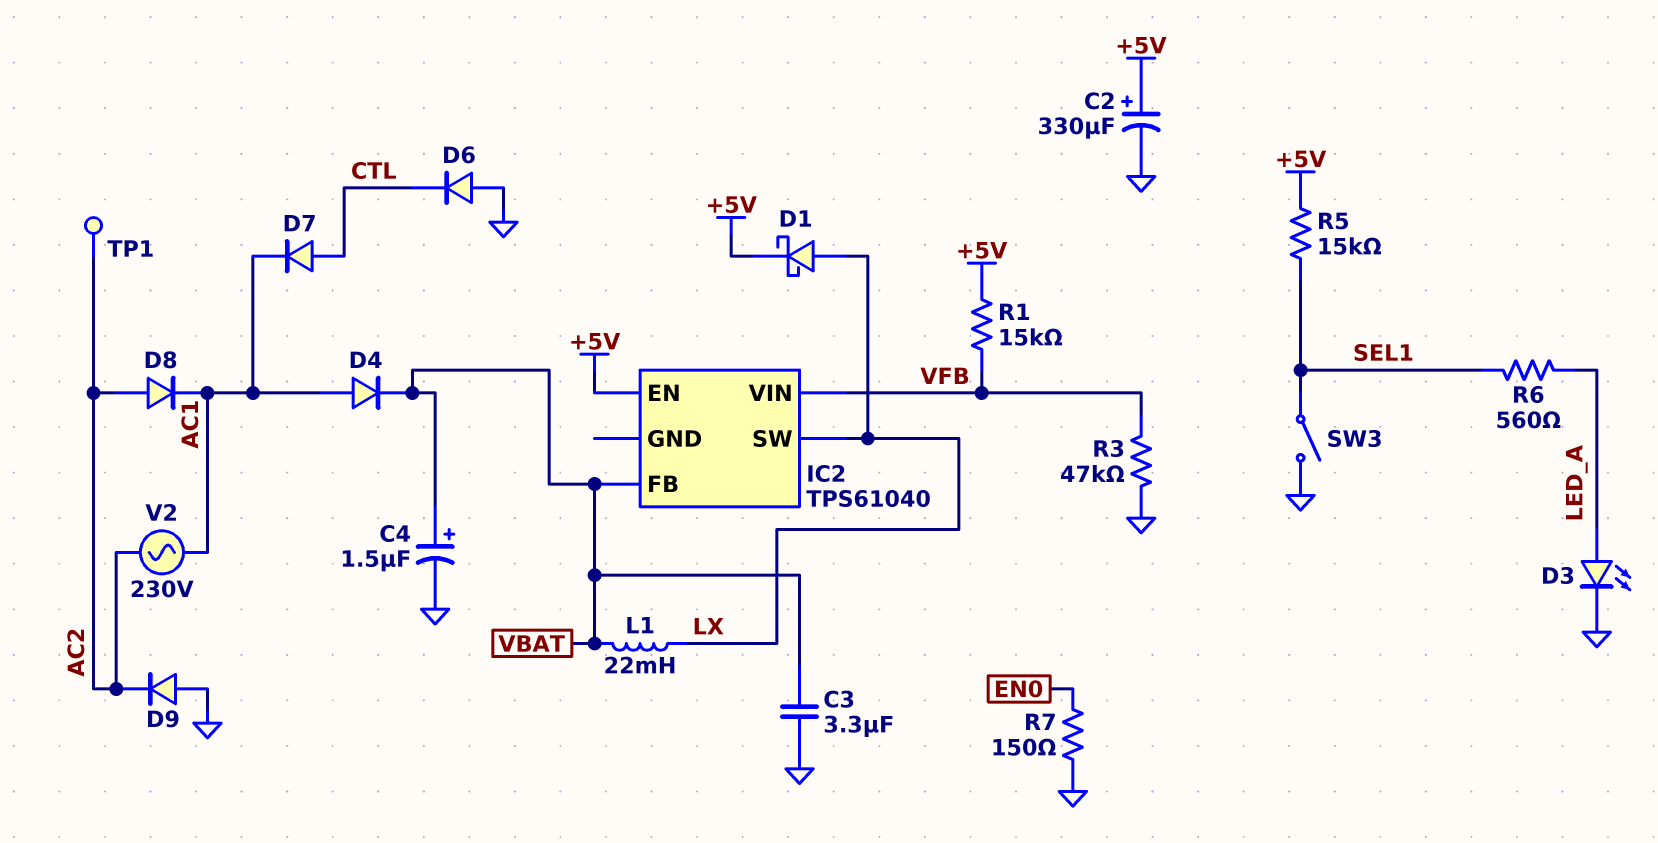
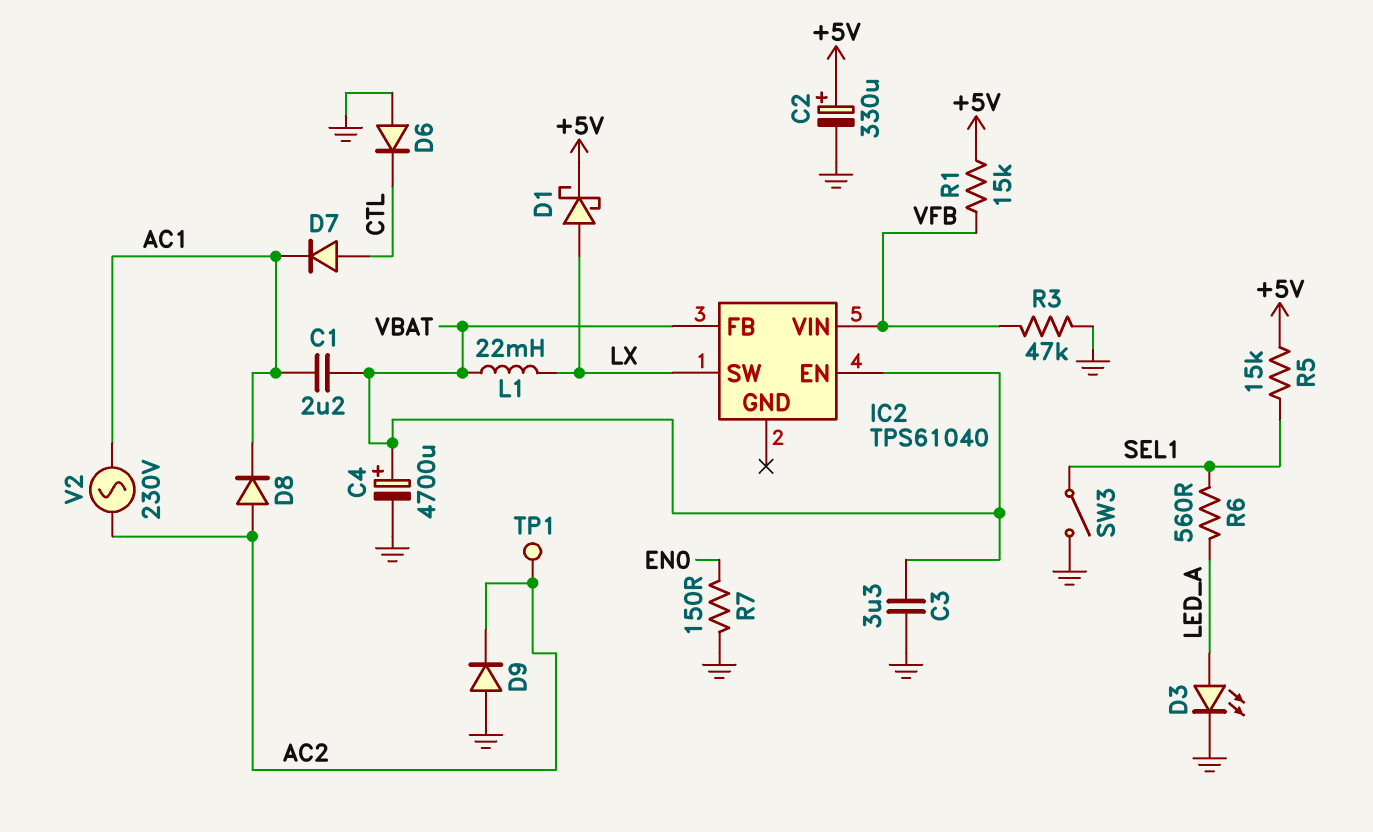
C1: none -> 2.2uF (AC1, VBAT)
C4: 1.5uF (plus VBAT, minus GND) -> 4700uF (plus VBAT, minus GND)
D4: diode (A AC1, K VBAT) -> none
IC2 pin EN: +5V -> VBAT

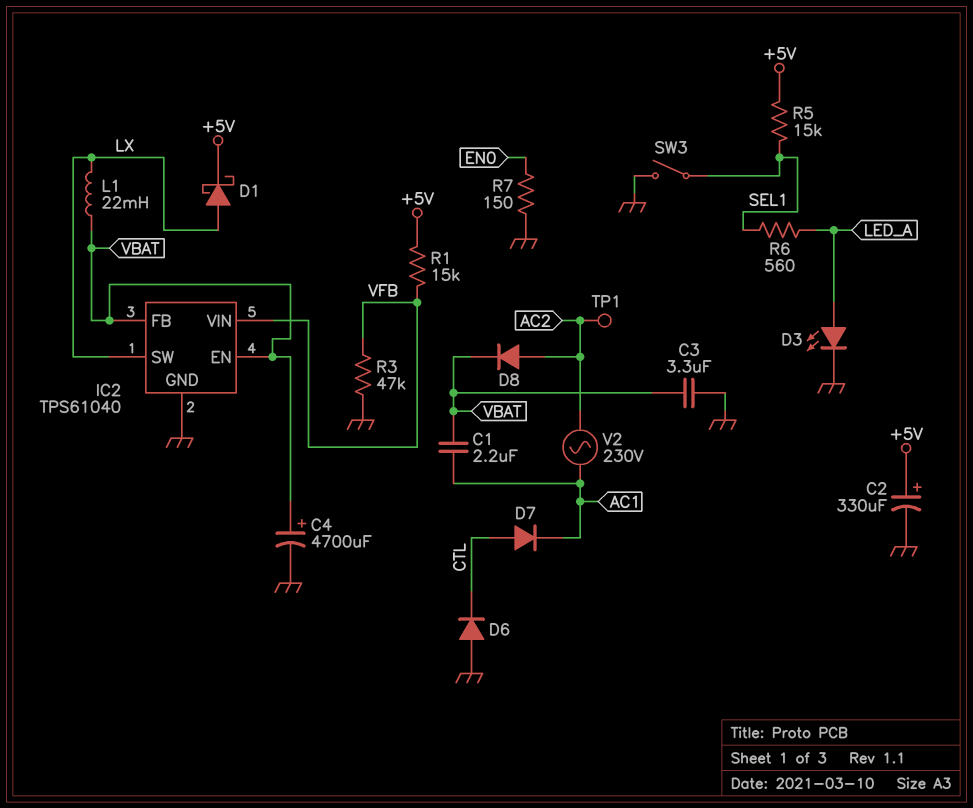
D8: diode (A AC2, K AC1) -> diode (A AC2, K VBAT)
D9: diode (A GND, K AC2) -> none
IC2 pin GND: none -> GND

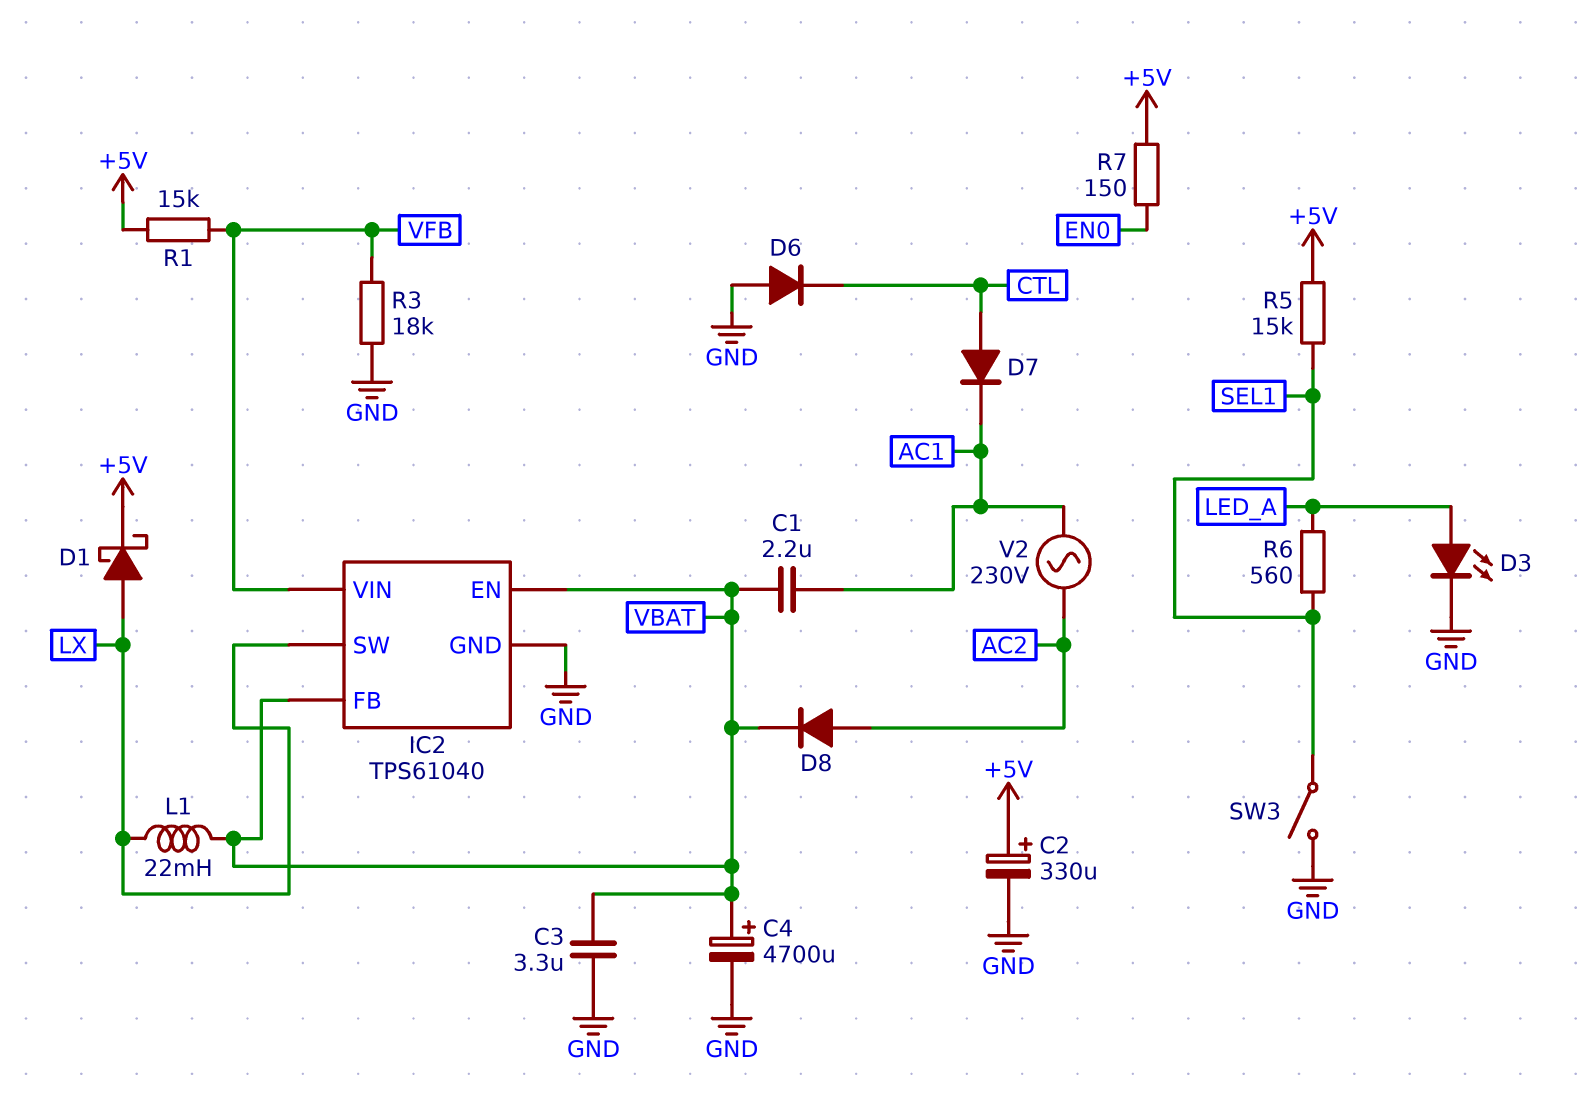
R3: 47k (GND, VFB) -> 18k (GND, VFB)
R7: 150 (EN0, GND) -> 150 (+5V, EN0)
TP1: test point (AC2) -> none

